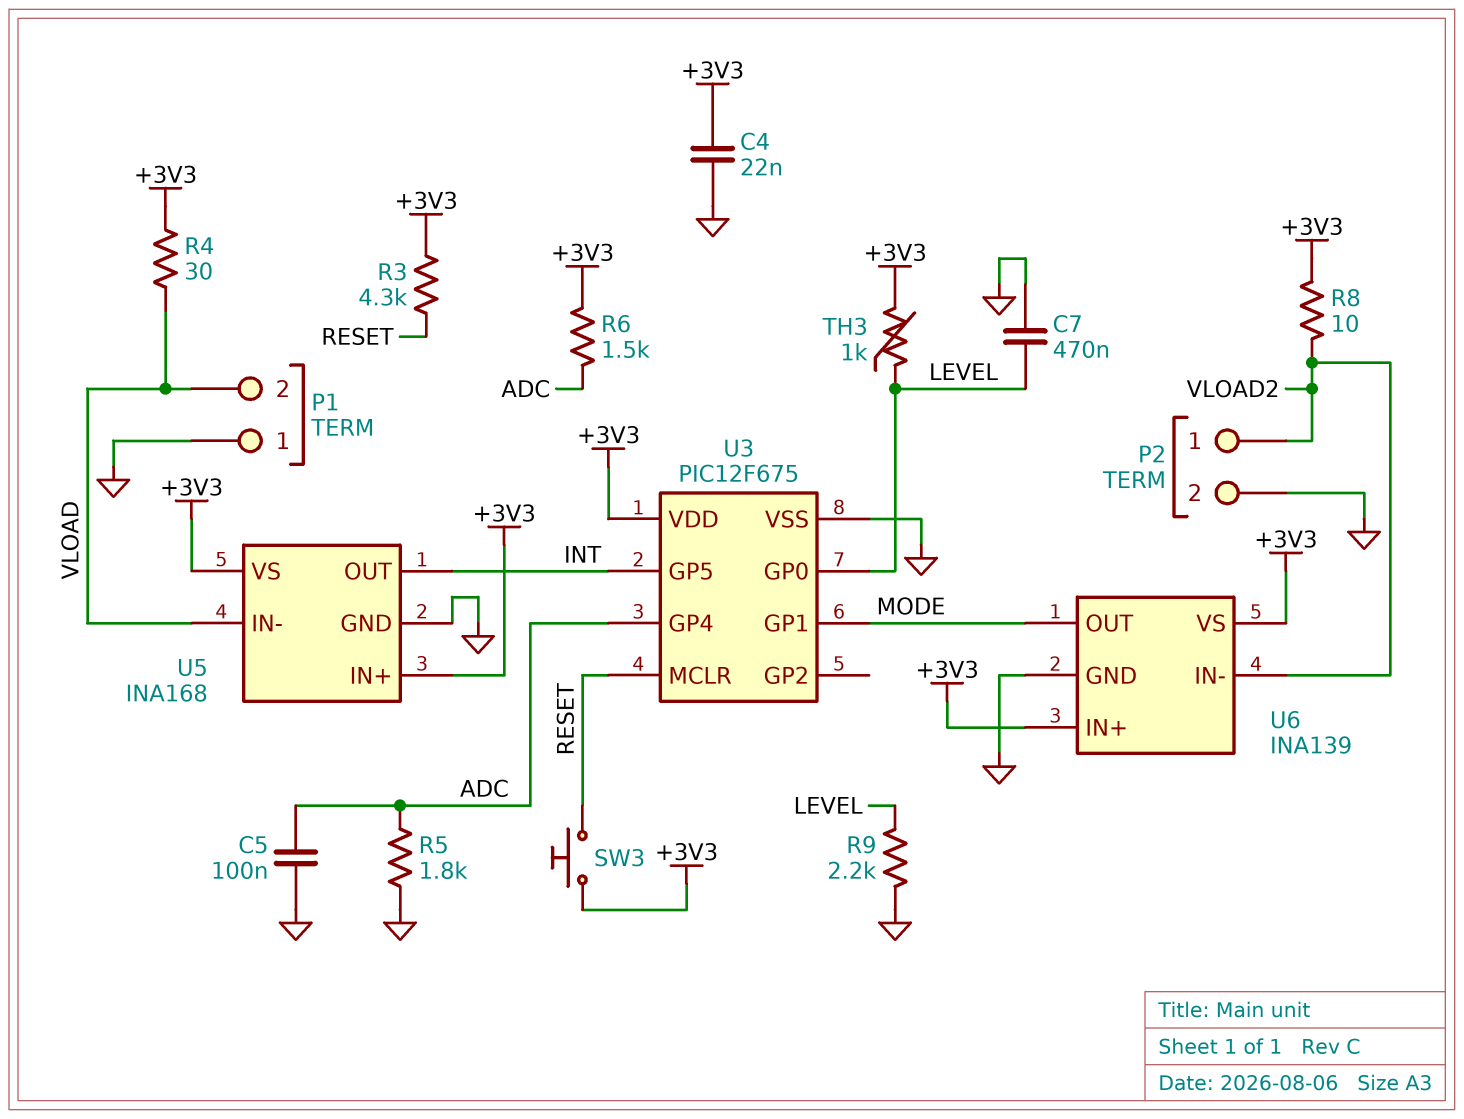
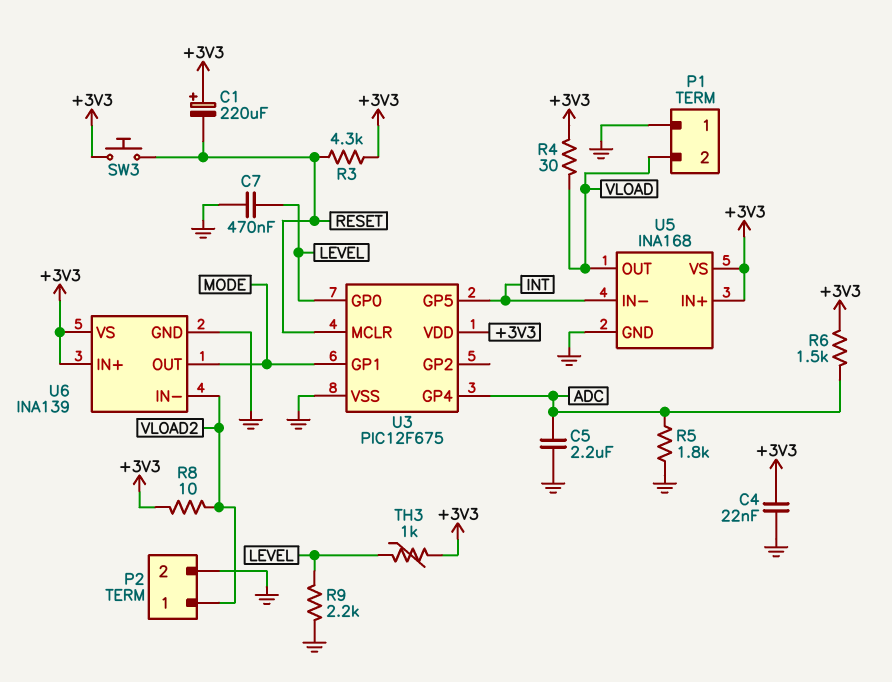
C1: none -> 220uF (plus +3V3, minus RESET)
C5: 100nF (ADC, GND) -> 2.2uF (ADC, GND)
U5 pin IN-: VLOAD -> INT
U5 pin OUT: INT -> VLOAD

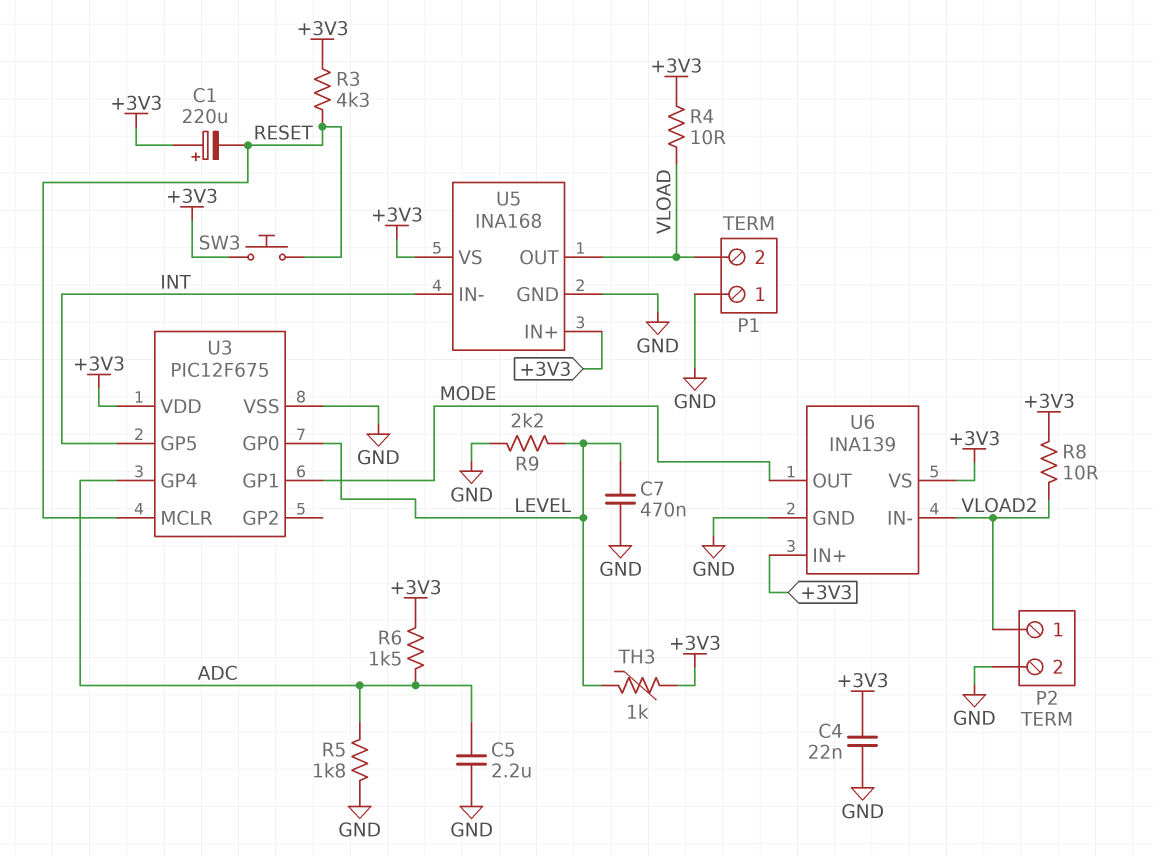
R4: 30 (+3V3, VLOAD) -> 10 (+3V3, VLOAD)

